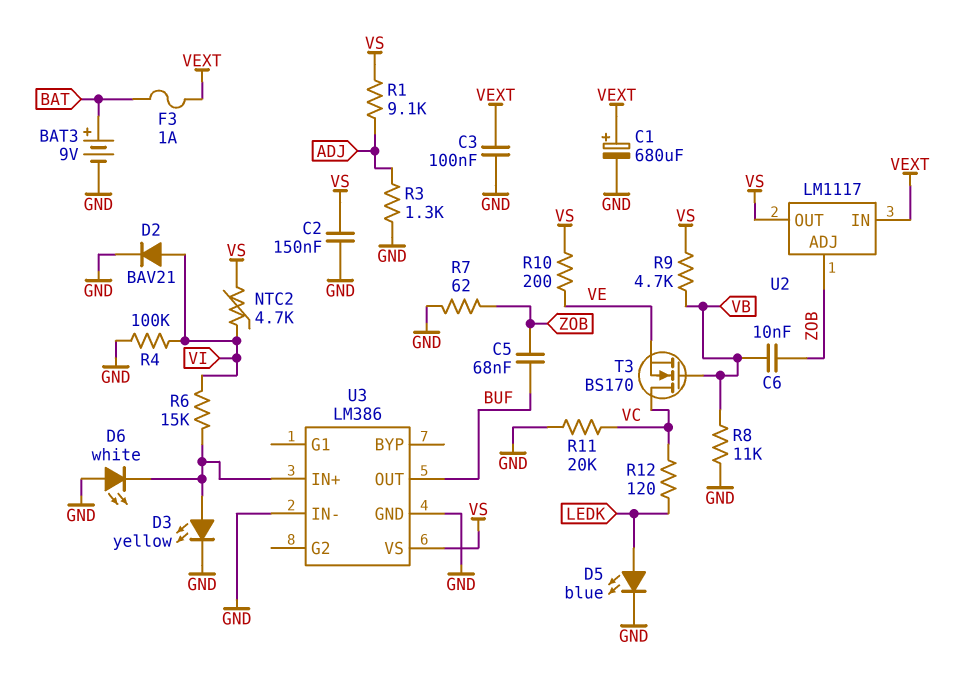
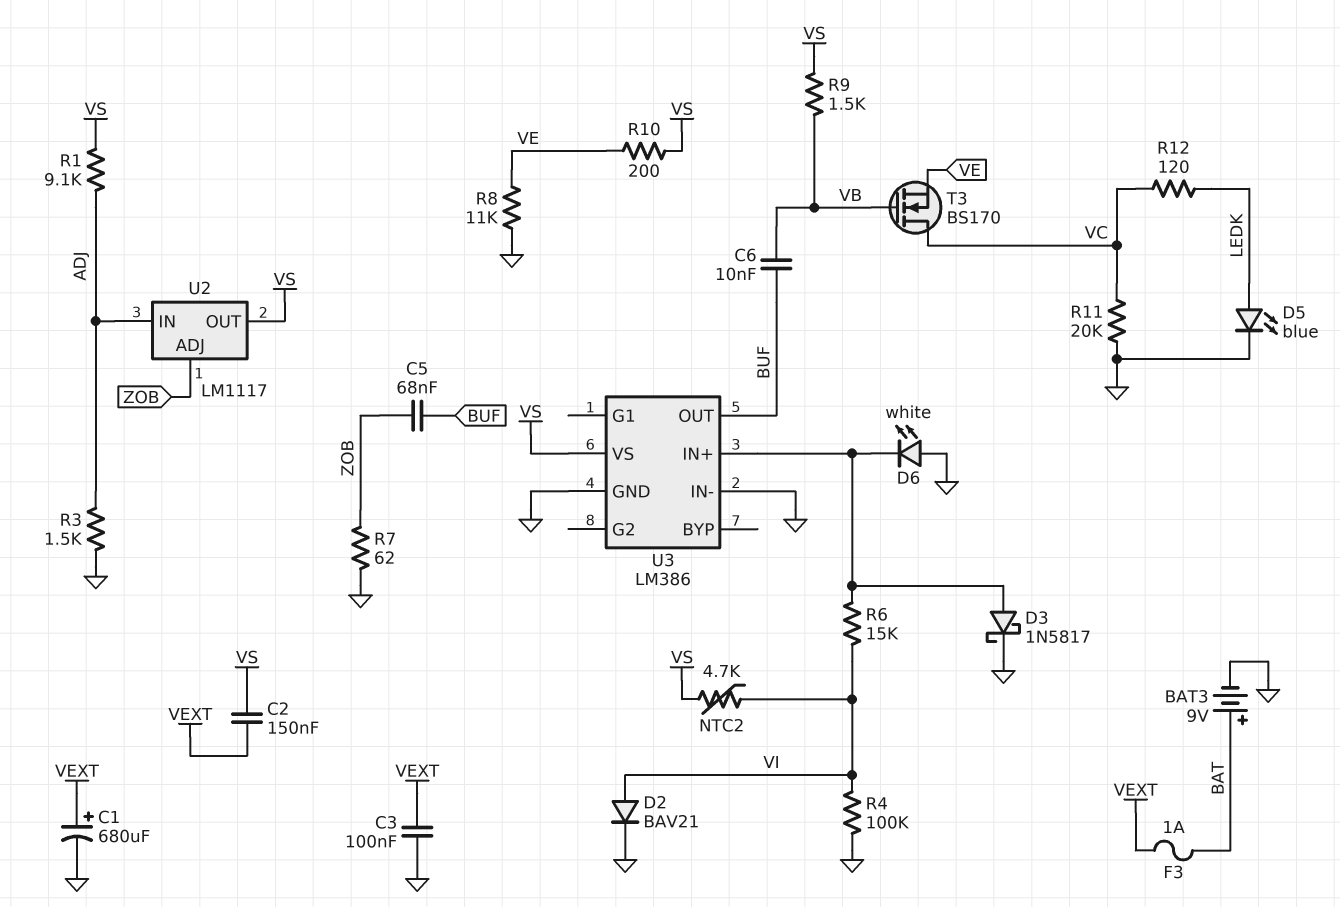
C2: 150nF (GND, VS) -> 150nF (VEXT, VS)
C6: 10nF (VB, ZOB) -> 10nF (BUF, VB)
D3: LED yellow (A U3/IN+, K GND) -> schottky 1N5817 (A U3/IN+, K GND)
R3: 1.3k (ADJ, GND) -> 1.5k (ADJ, GND)
R8: 11k (GND, VB) -> 11k (GND, VE)
R9: 4.7k (VB, VS) -> 1.5k (VB, VS)
U2 pin IN: VEXT -> ADJ

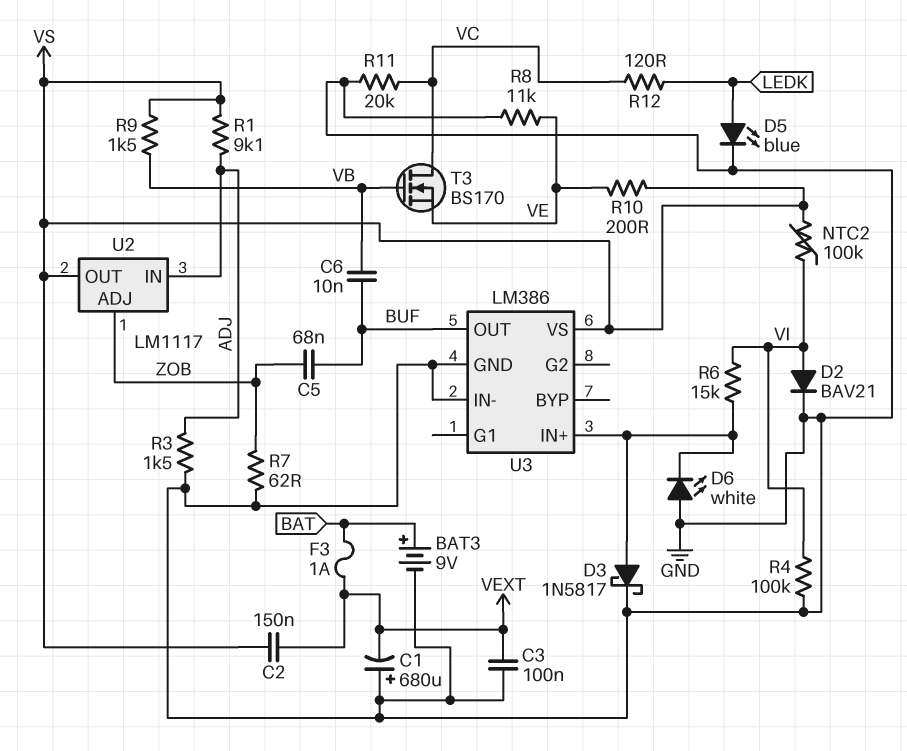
C1: 680uF (plus VEXT, minus GND) -> 680uF (plus GND, minus VEXT)
NTC2: 4.7k (VI, VS) -> 100k (VI, VS)

